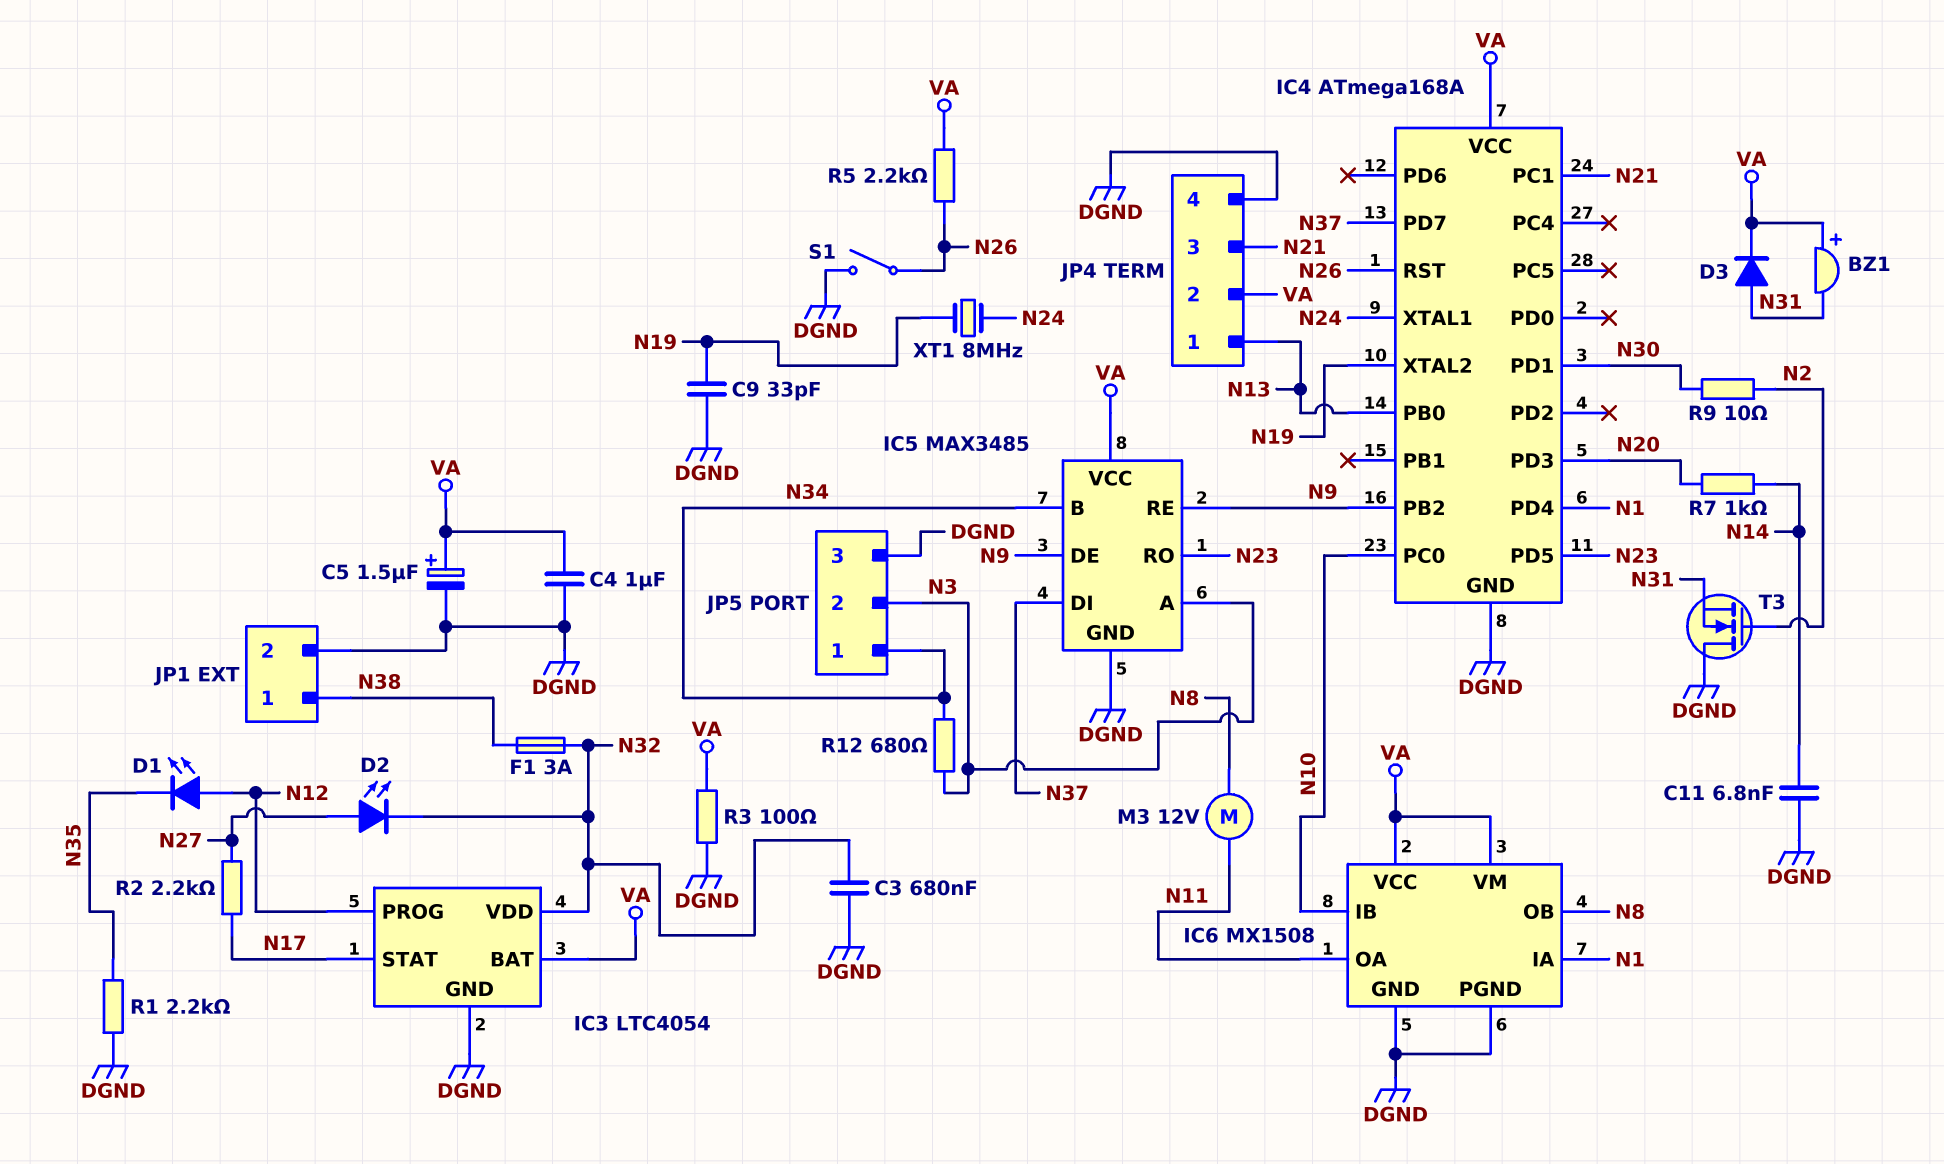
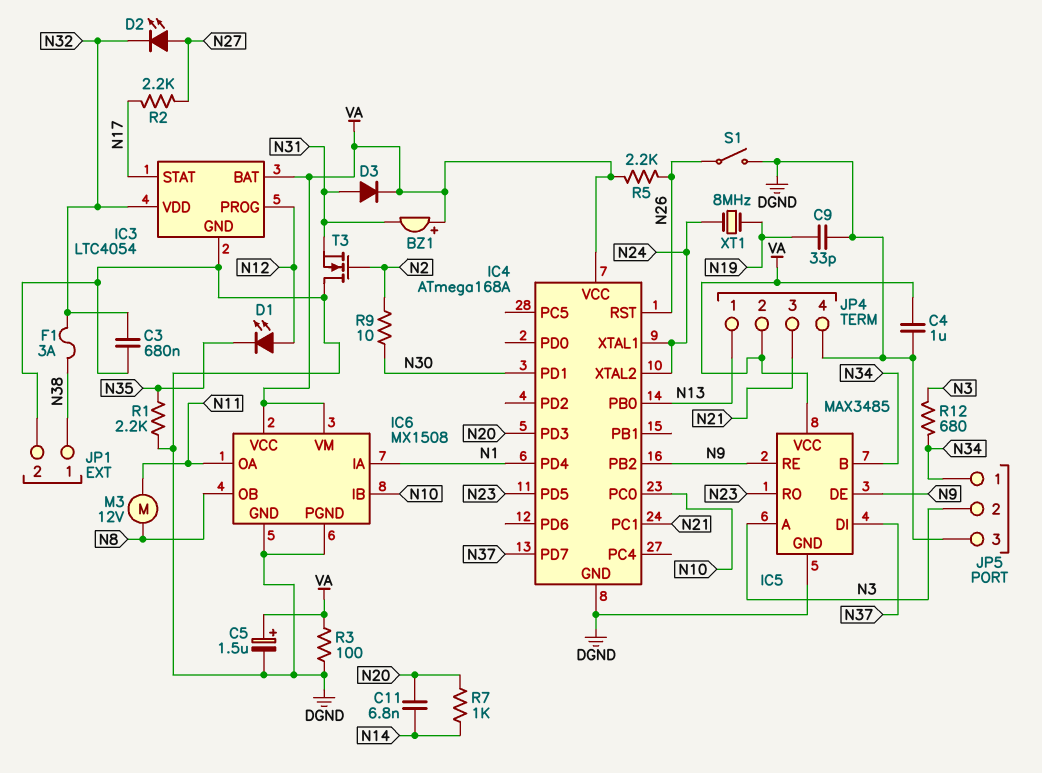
C11: 6.8nF (DGND, N14) -> 6.8nF (N14, N20)
IC4 pin XTAL2: N19 -> N24

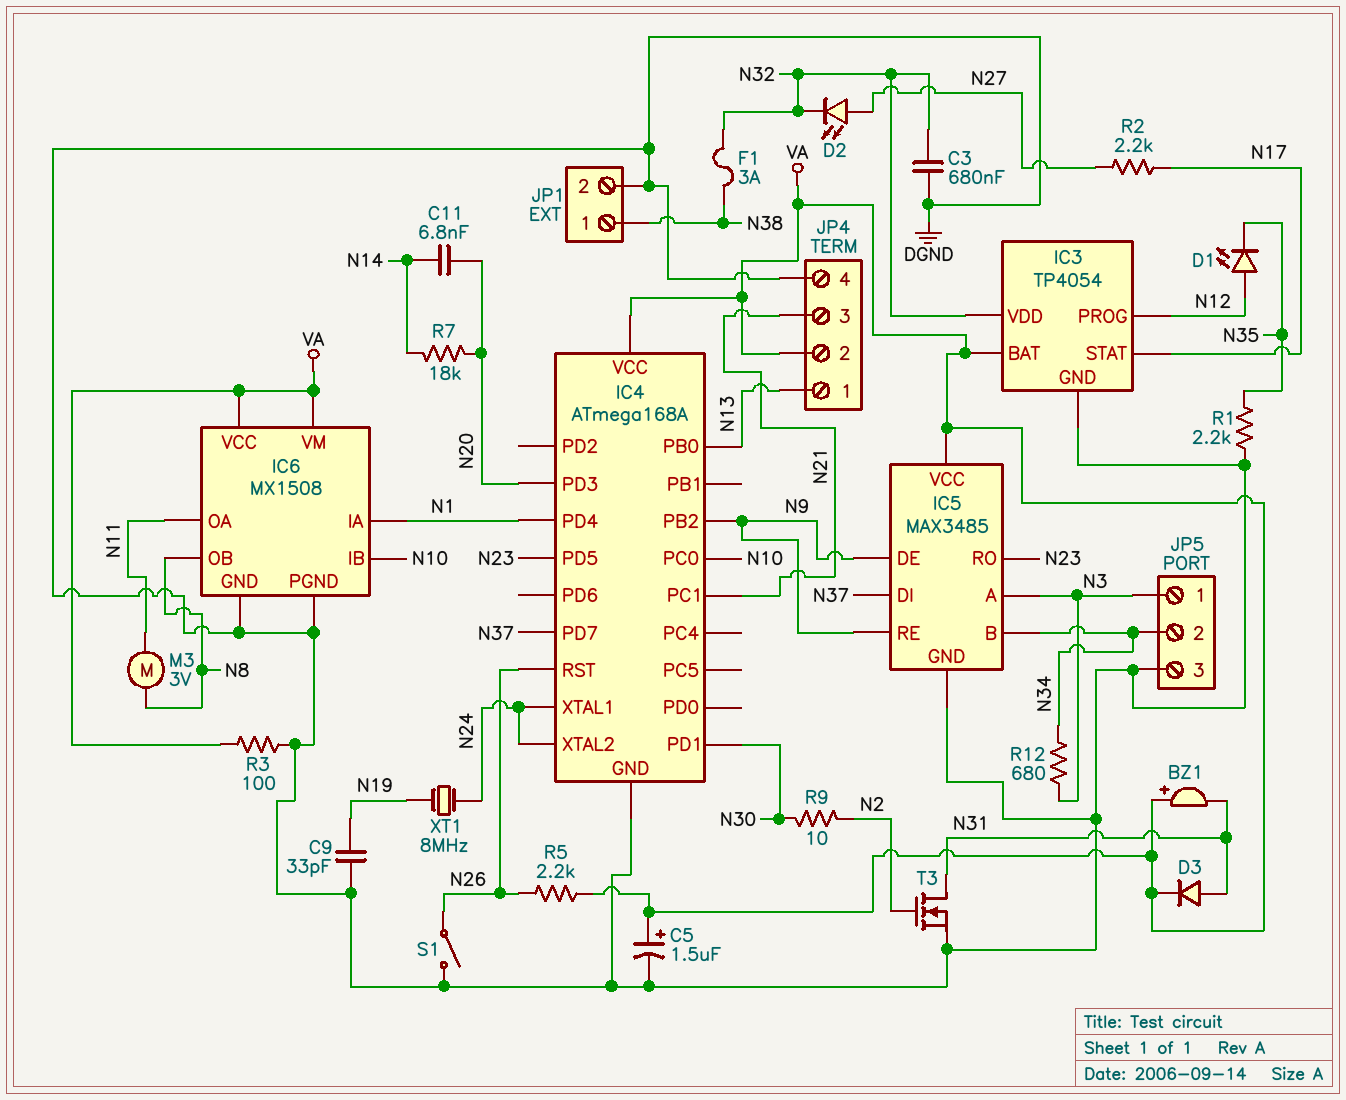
C4: 1uF (DGND, VA) -> none
IC3: LTC4054 -> TP4054
JP5 pin 1: N34 -> N3
JP5 pin 2: N3 -> N34
M3: motor 12V (N8, N11) -> motor 3V (N8, N11)
R7: 1k (N14, N20) -> 18k (N14, N20)
T3: NMOS (G N2, D DGND, S N31) -> NMOS (G N2, D N31, S DGND)

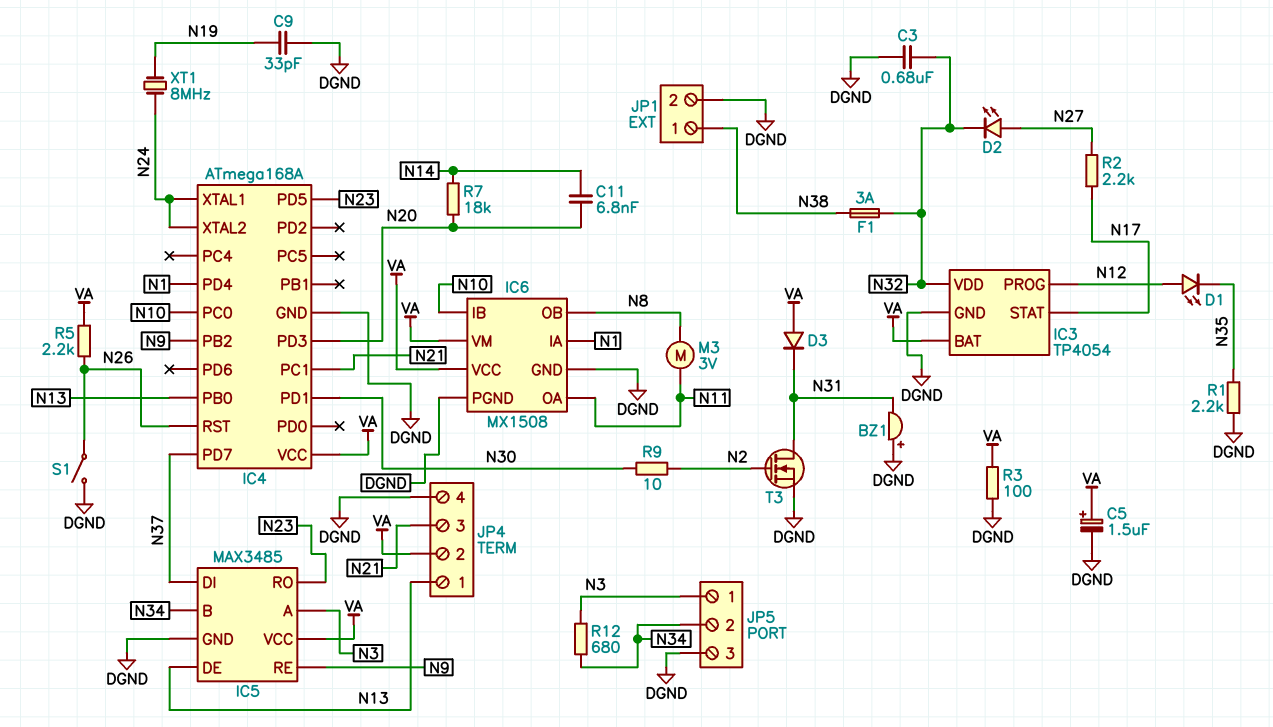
BZ1: buzzer (plus VA, minus N31) -> buzzer (plus DGND, minus N31)
D3: diode (A N31, K VA) -> diode (A VA, K N31)
IC5 pin DE: N9 -> N13

